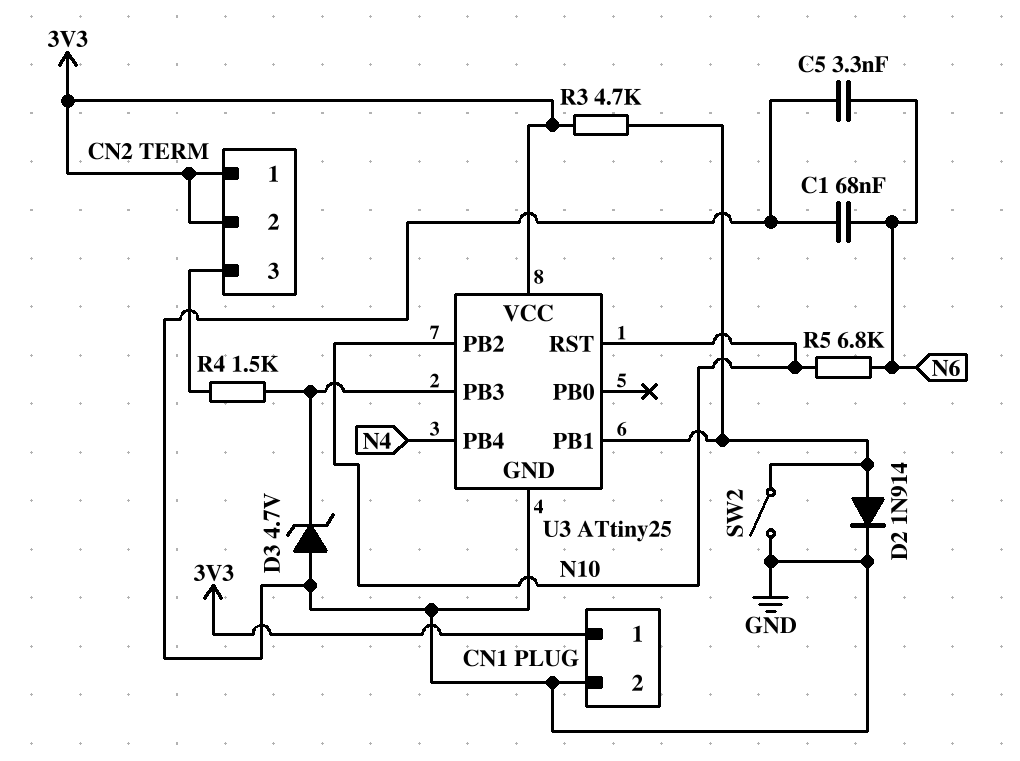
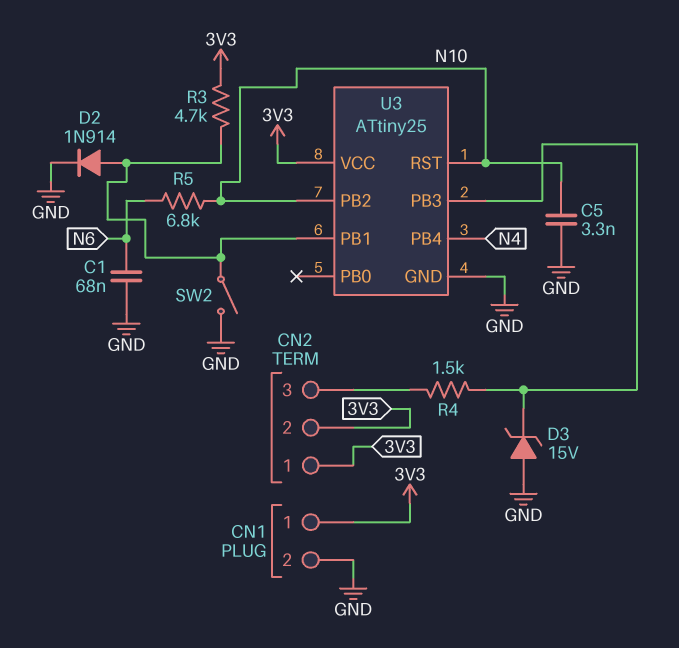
C5: 3.3nF (GND, N6) -> 3.3nF (GND, N10)
D3: zener 4.7V (A GND, K U3/PB3) -> zener 15V (A GND, K U3/PB3)

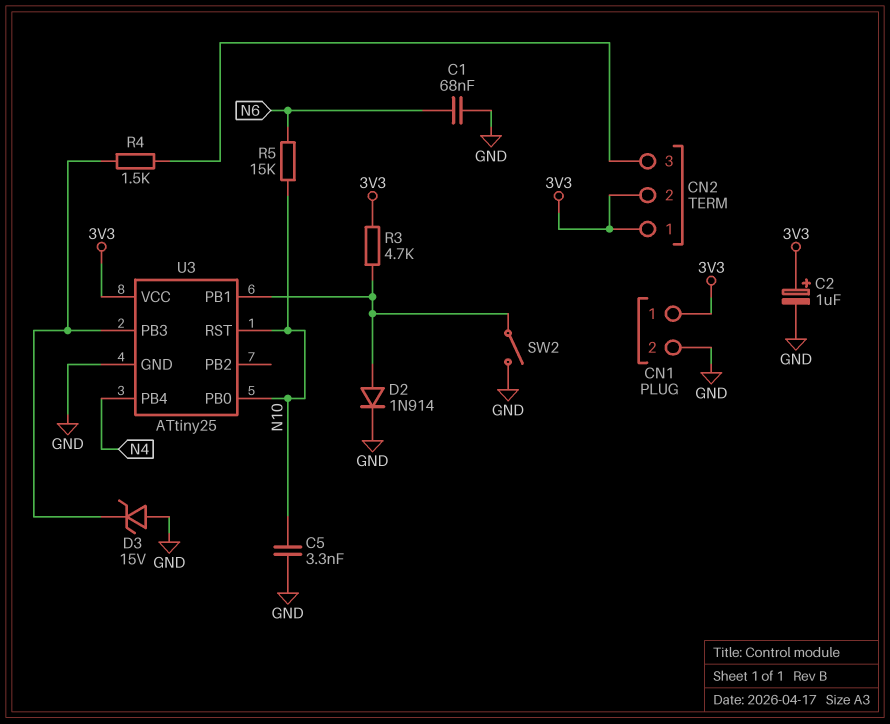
C2: none -> 1uF (plus 3V3, minus GND)
R5: 6.8k (N6, N10) -> 15k (N6, N10)
U3 pin PB0: none -> N10
U3 pin PB2: N10 -> none

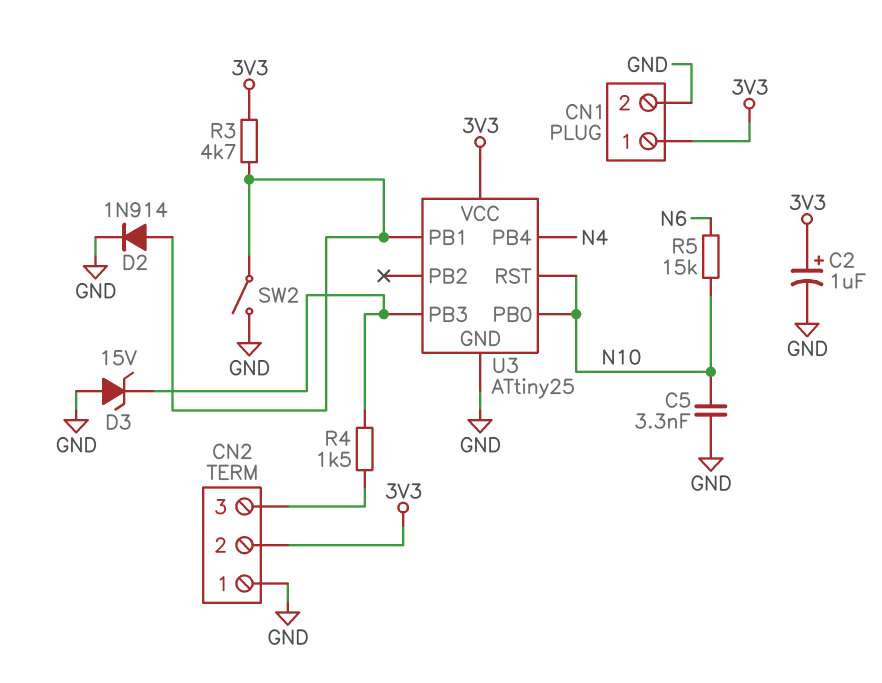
C1: 68nF (GND, N6) -> none
CN2 pin 1: 3V3 -> GND

